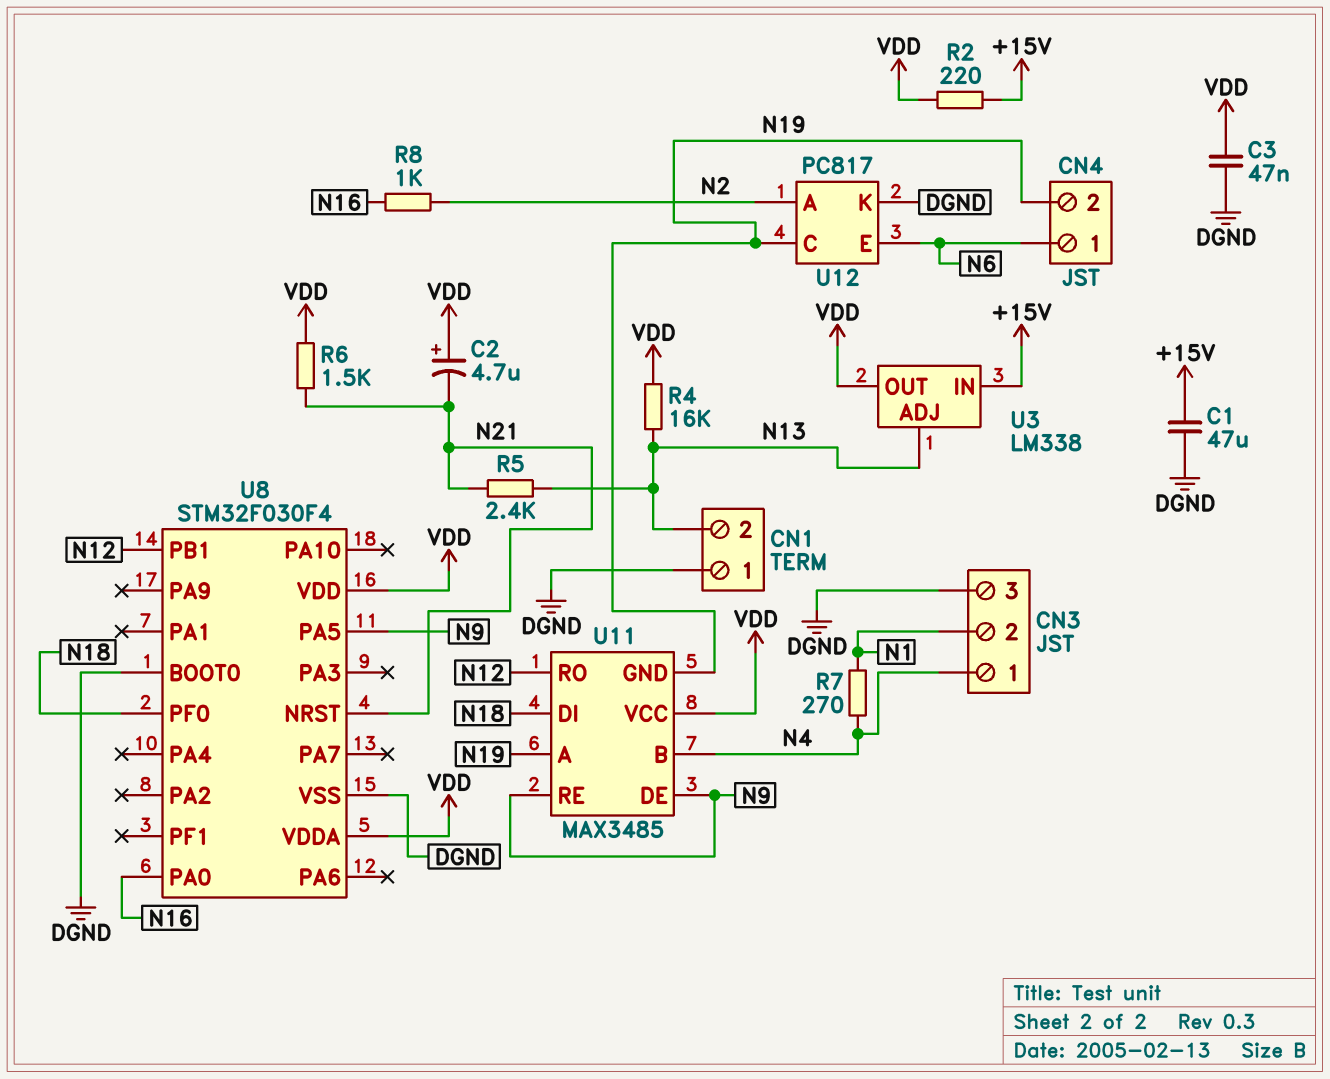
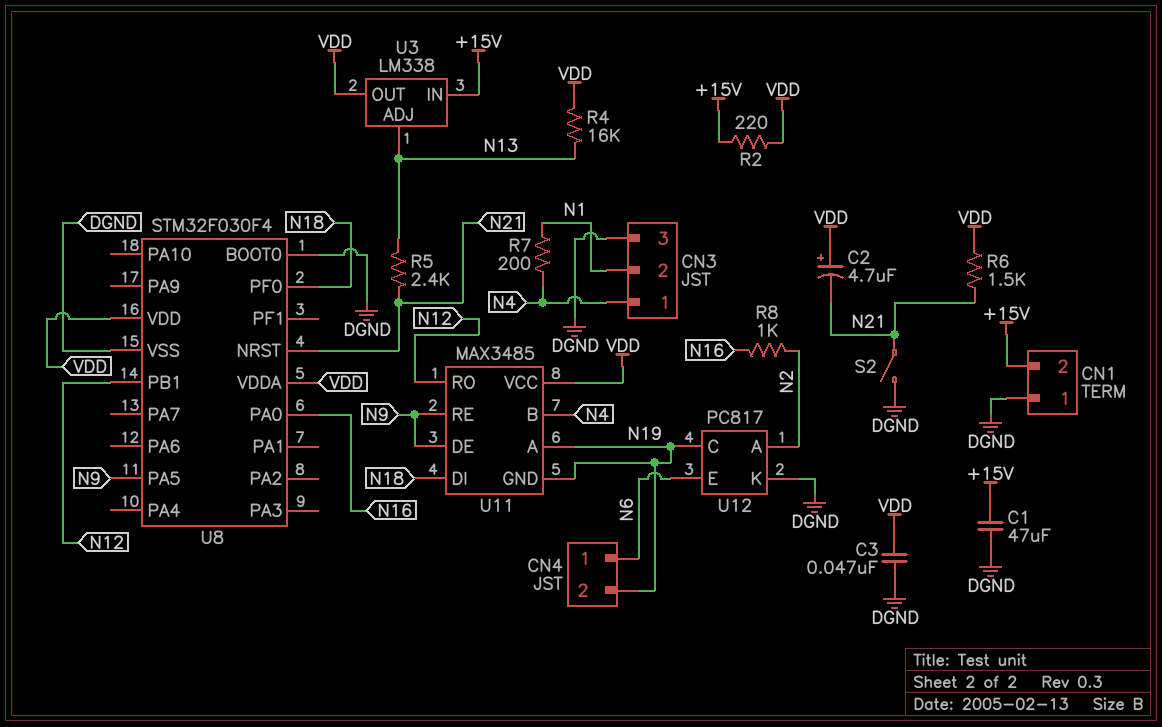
CN1 pin 2: N13 -> +15V
R7: 270 (N1, N4) -> 200 (N1, N4)
S2: none -> switch (DGND, N21)

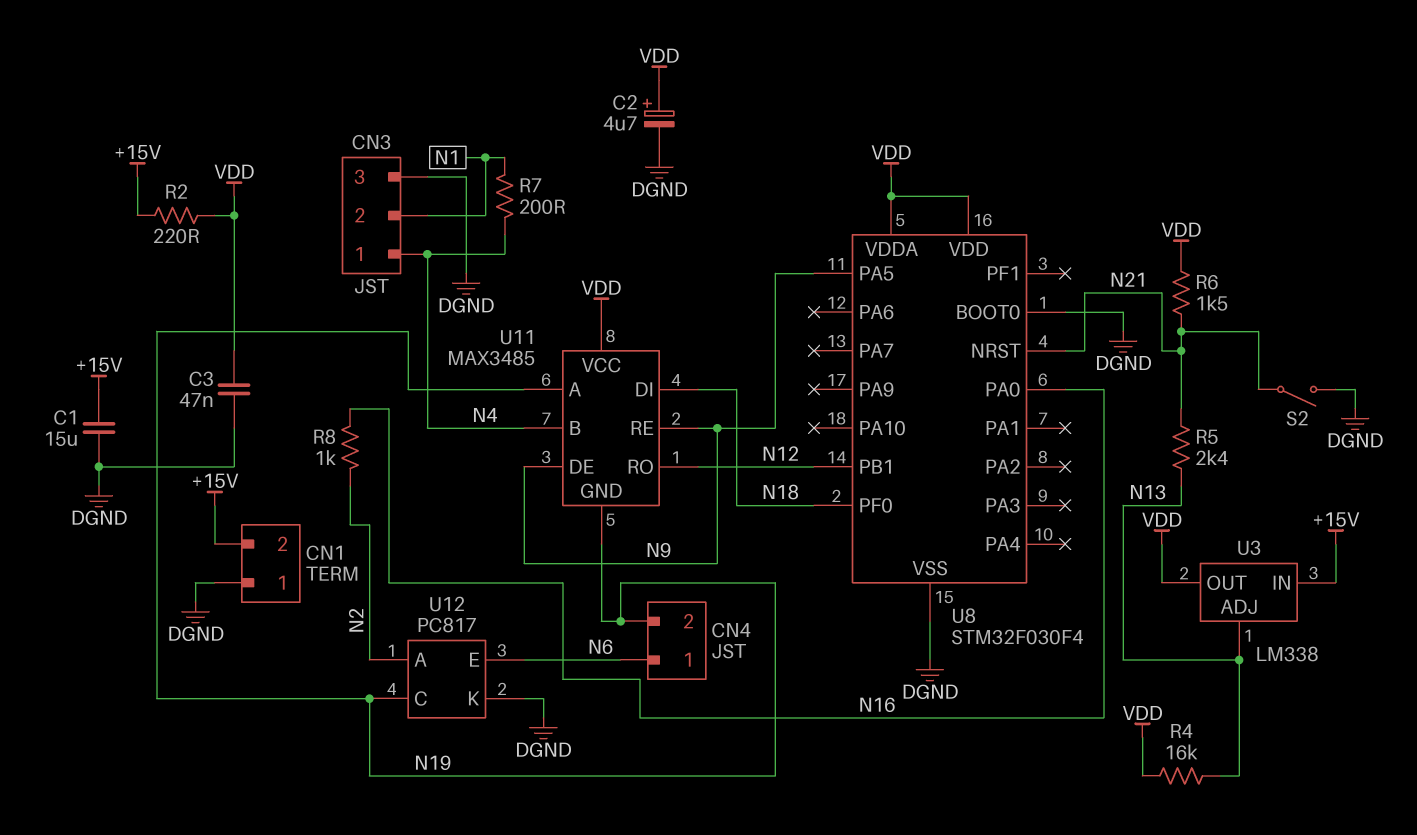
C1: 47uF (+15V, DGND) -> 15uF (+15V, DGND)
C2: 4.7uF (plus VDD, minus N21) -> 4.7uF (plus VDD, minus DGND)

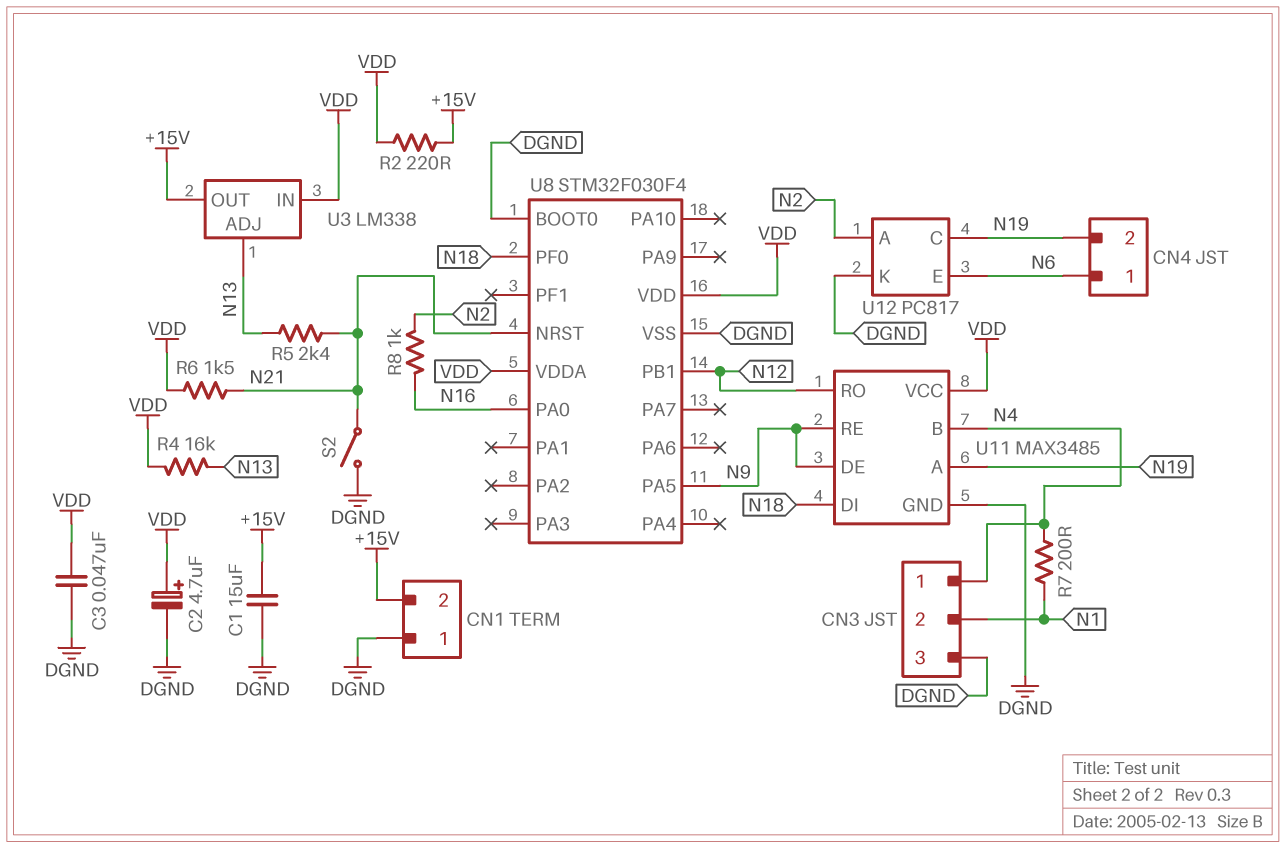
U3 pin IN: +15V -> VDD
U3 pin OUT: VDD -> +15V
U11 pin GND: N19 -> DGND

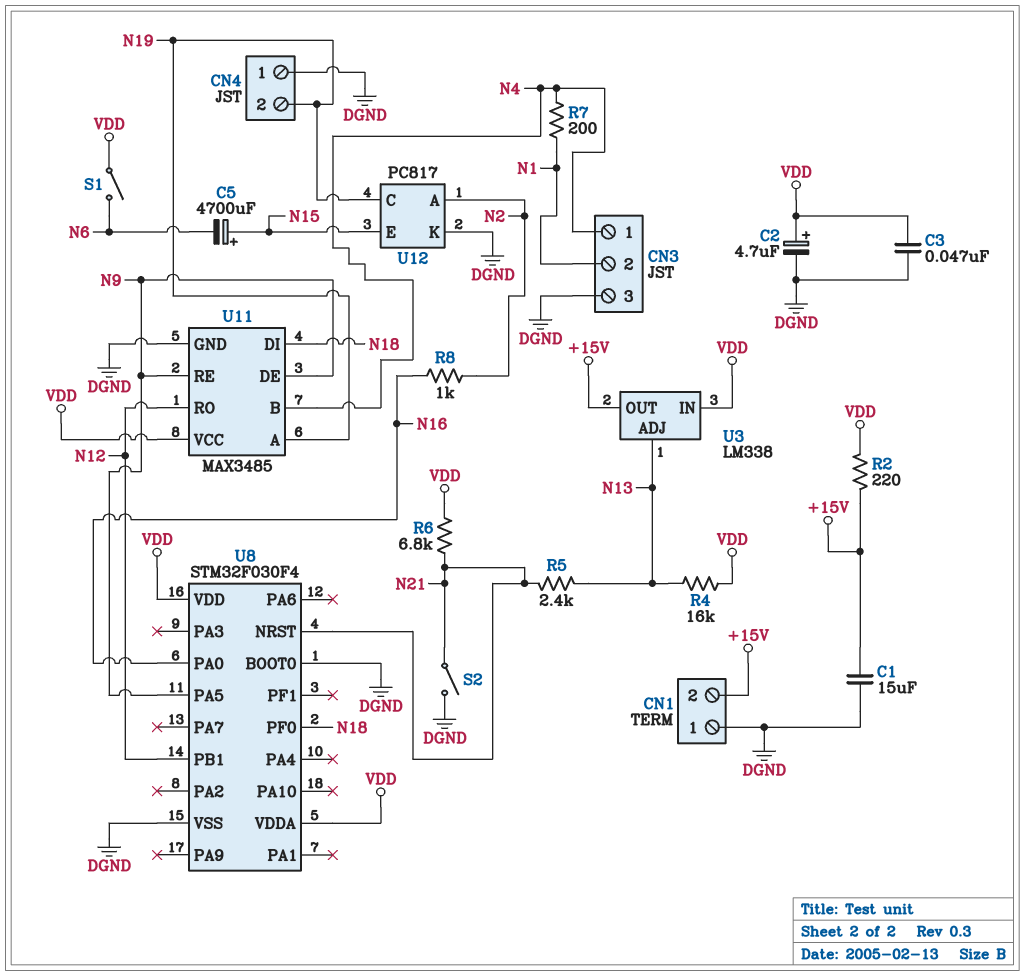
C5: none -> 4700uF (plus N15, minus N6)
CN4 pin 1: N6 -> DGND
R6: 1.5k (N21, VDD) -> 6.8k (N21, VDD)
S1: none -> switch (N6, VDD)
U12 pin E: N6 -> N15

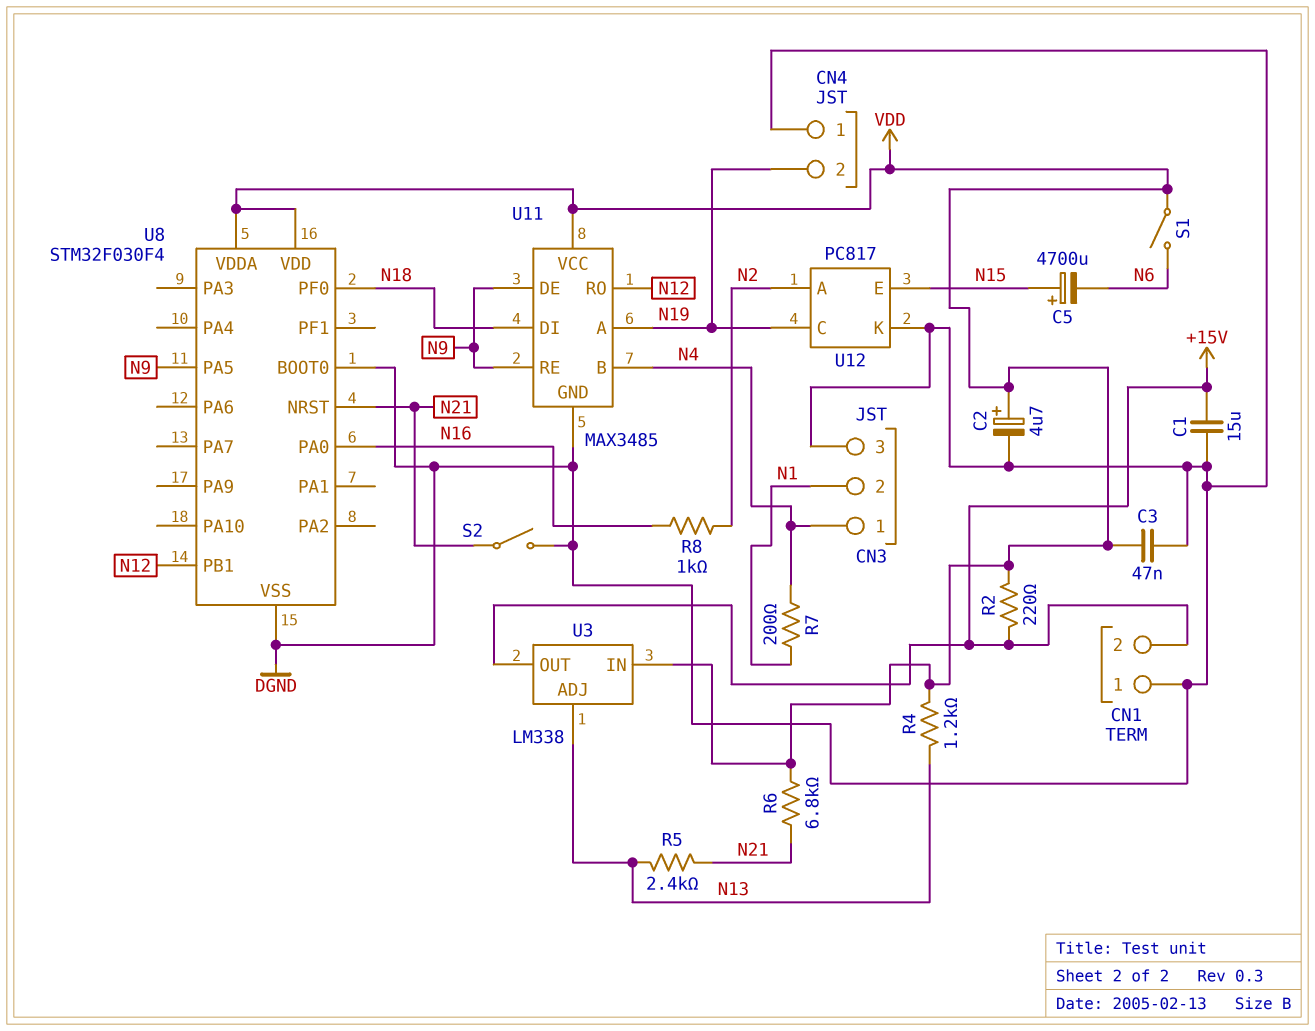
R4: 16k (N13, VDD) -> 1.2k (N13, VDD)

